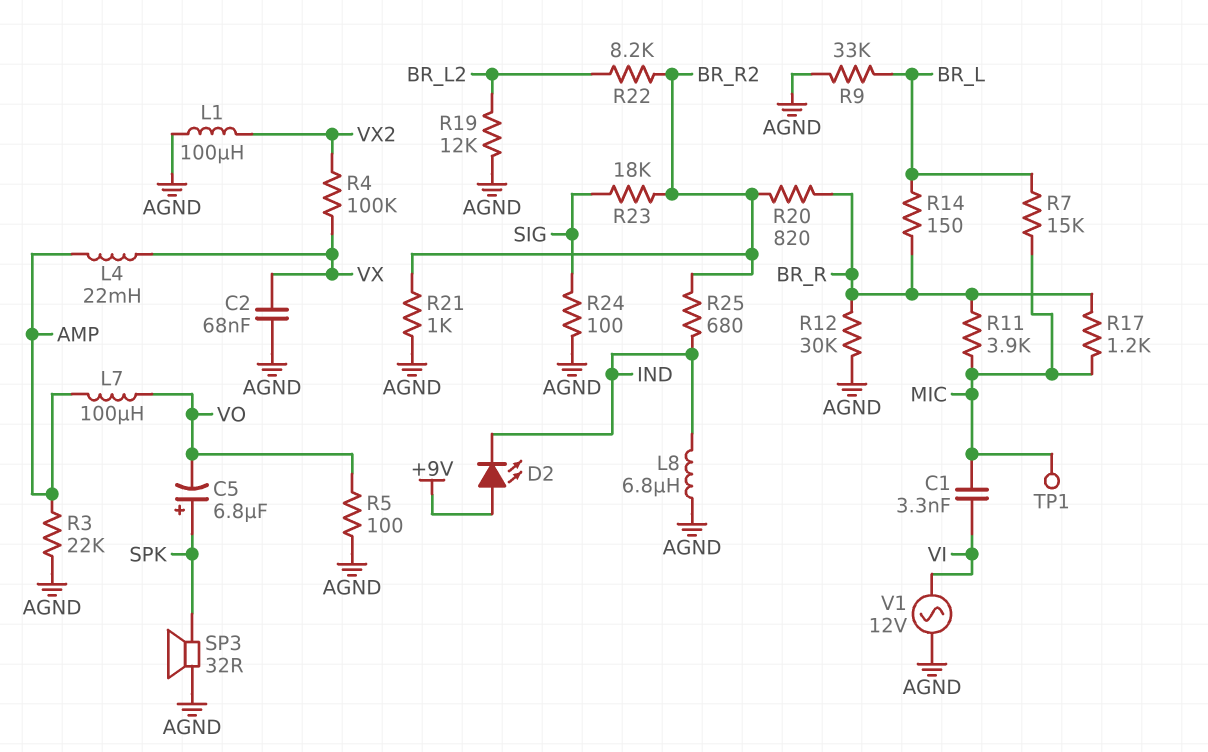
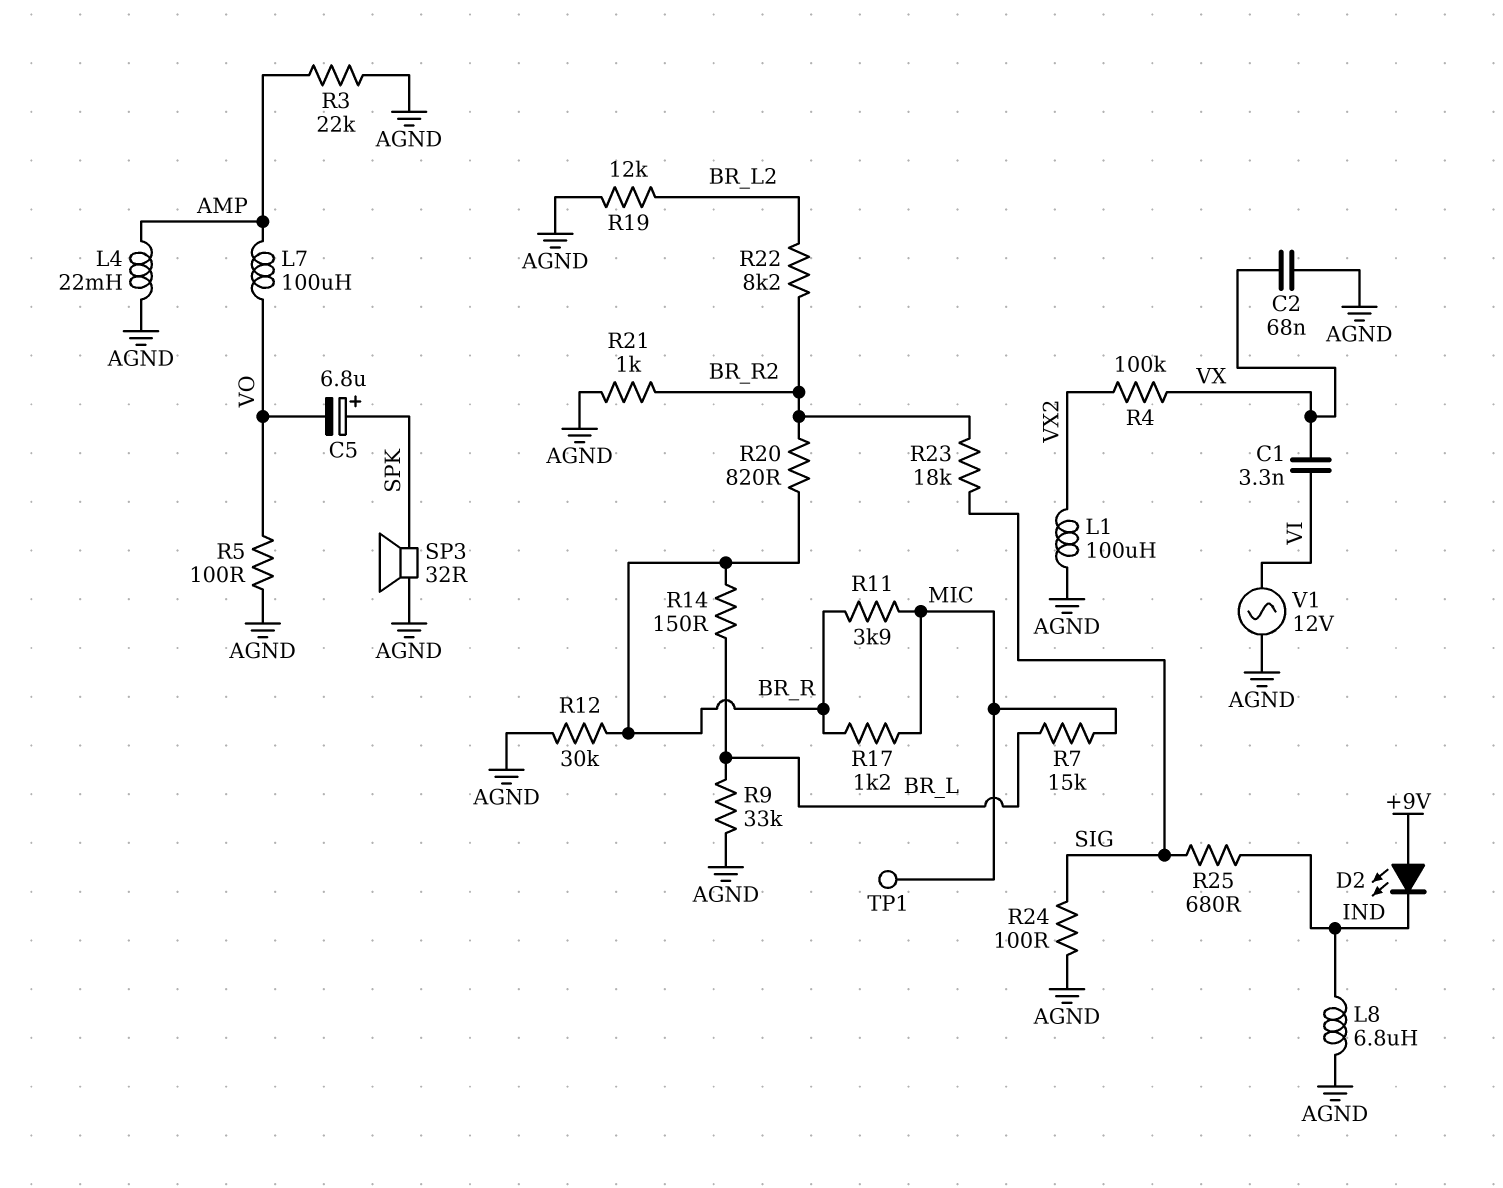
C1: 3.3nF (MIC, VI) -> 3.3nF (VI, VX)
L4: 22mH (AMP, VX) -> 22mH (AGND, AMP)
R25: 680 (BR_R2, IND) -> 680 (IND, SIG)

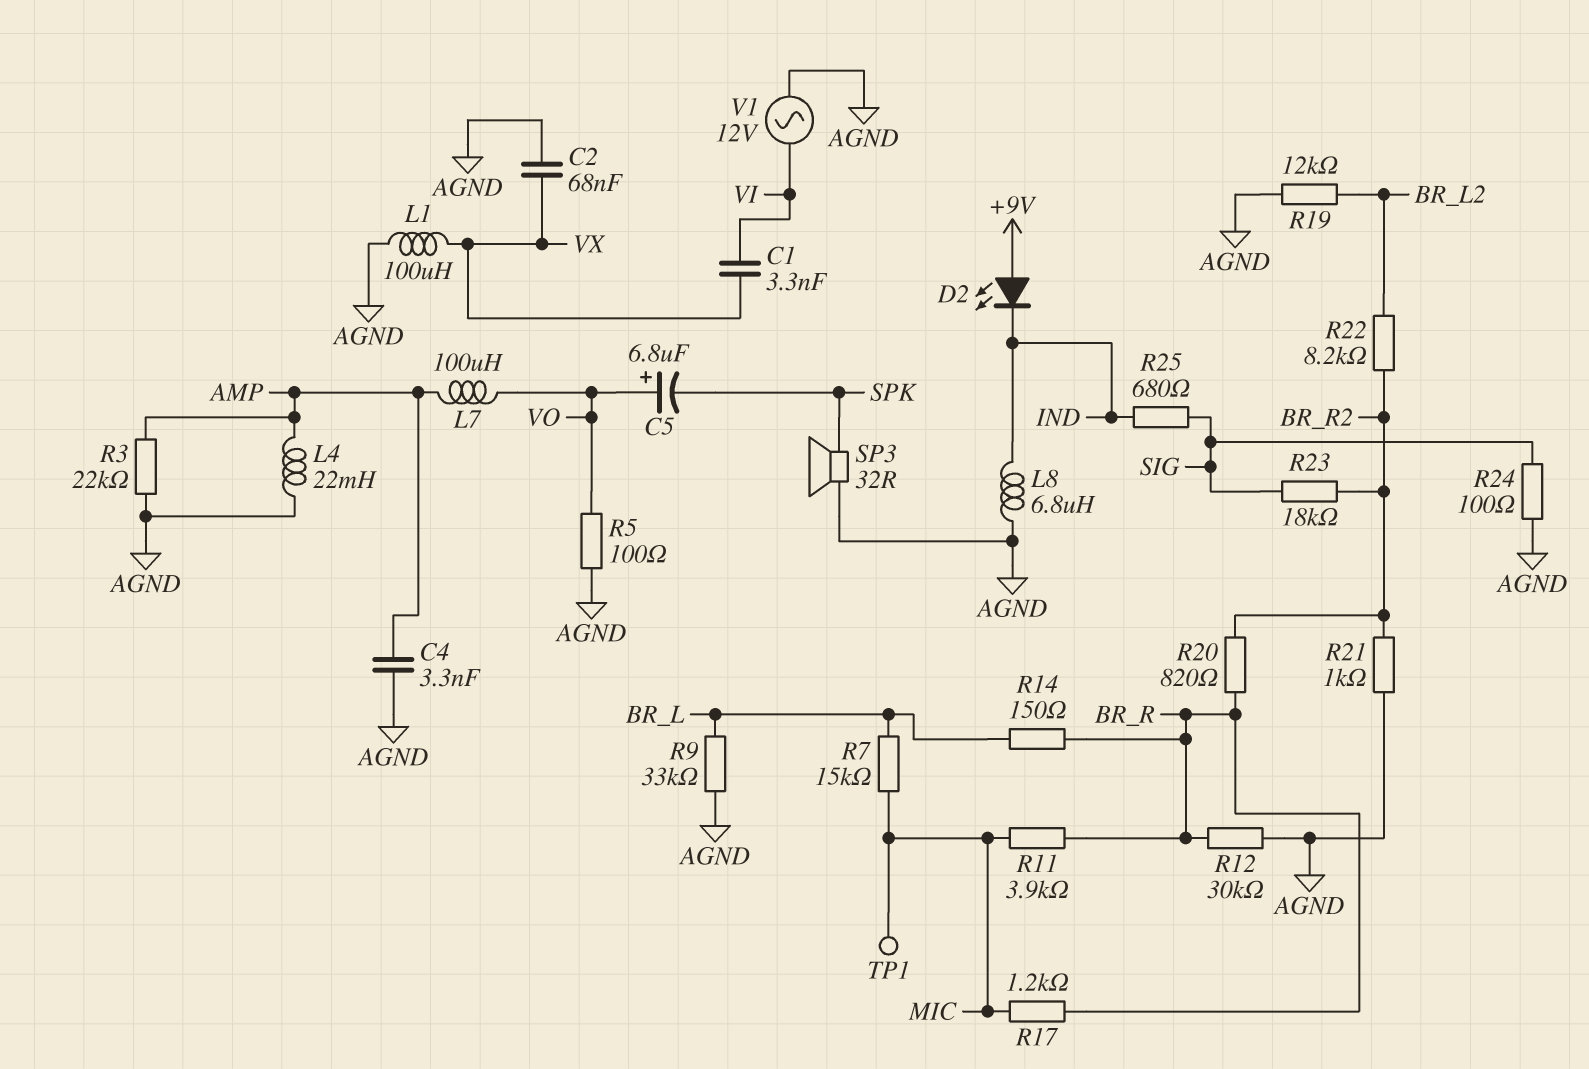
C4: none -> 3.3nF (AGND, AMP)
C5: 6.8uF (plus SPK, minus VO) -> 6.8uF (plus VO, minus SPK)
L1: 100uH (AGND, VX2) -> 100uH (AGND, VX)
R4: 100k (VX, VX2) -> none

